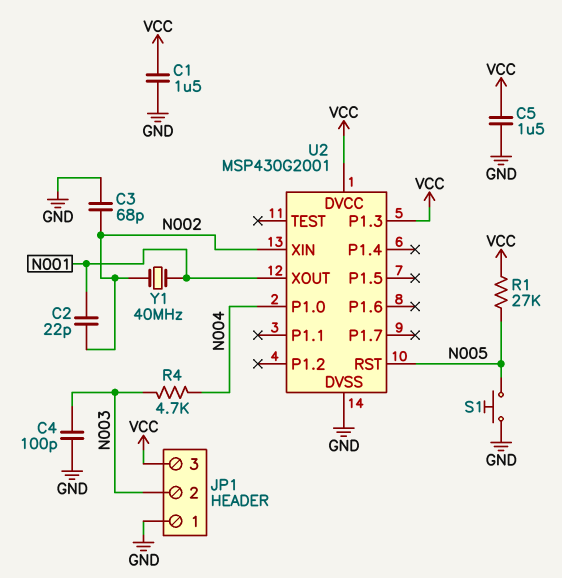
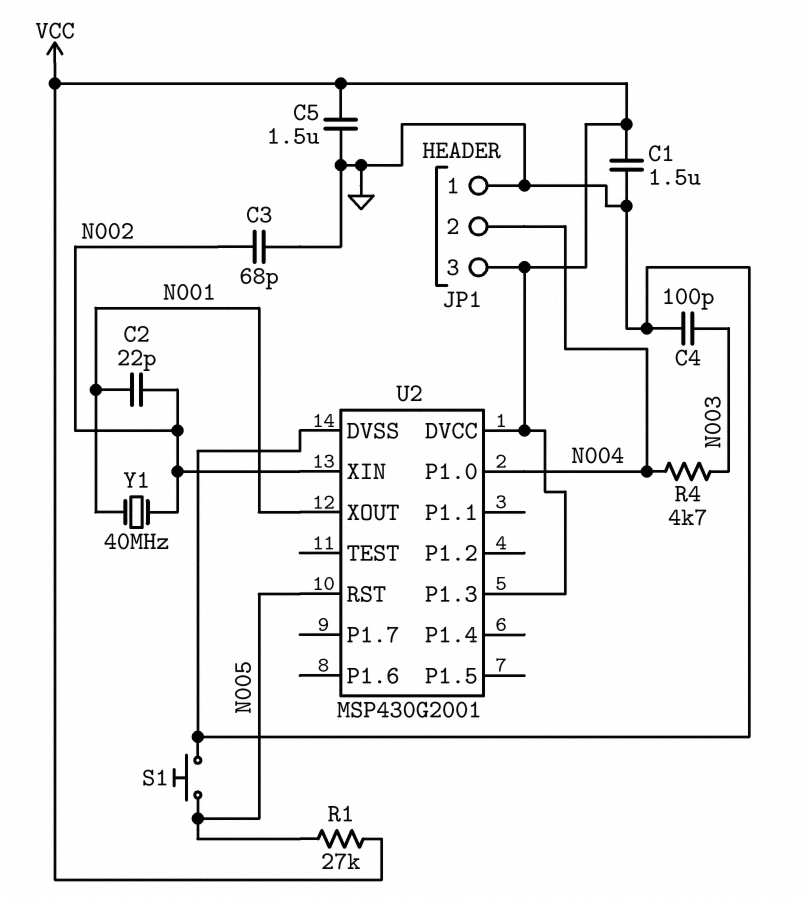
JP1 pin 2: N003 -> N004

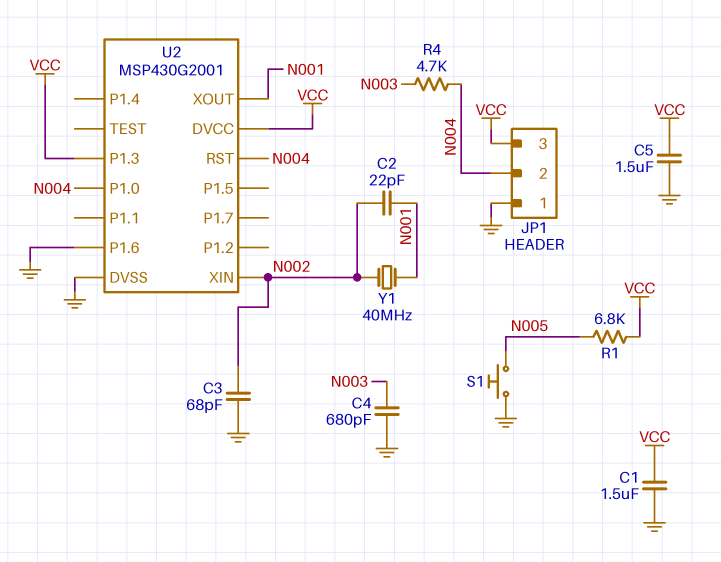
C4: 100pF (GND, N003) -> 680pF (GND, N003)
R1: 27k (N005, VCC) -> 6.8k (N005, VCC)
U2 pin P1.6: none -> GND
U2 pin RST: N005 -> N004

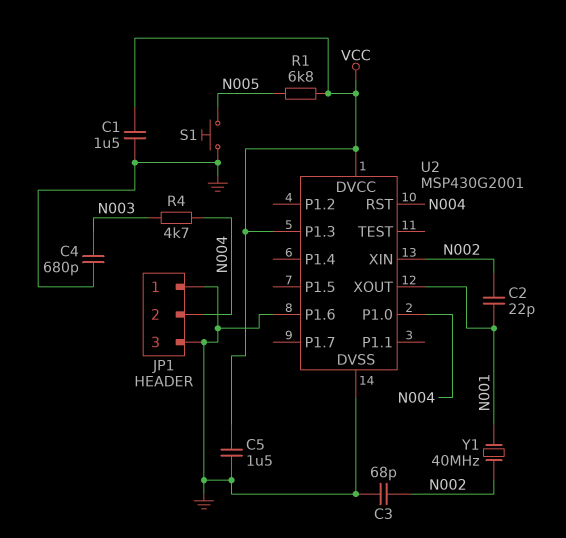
JP1 pin 3: VCC -> GND

